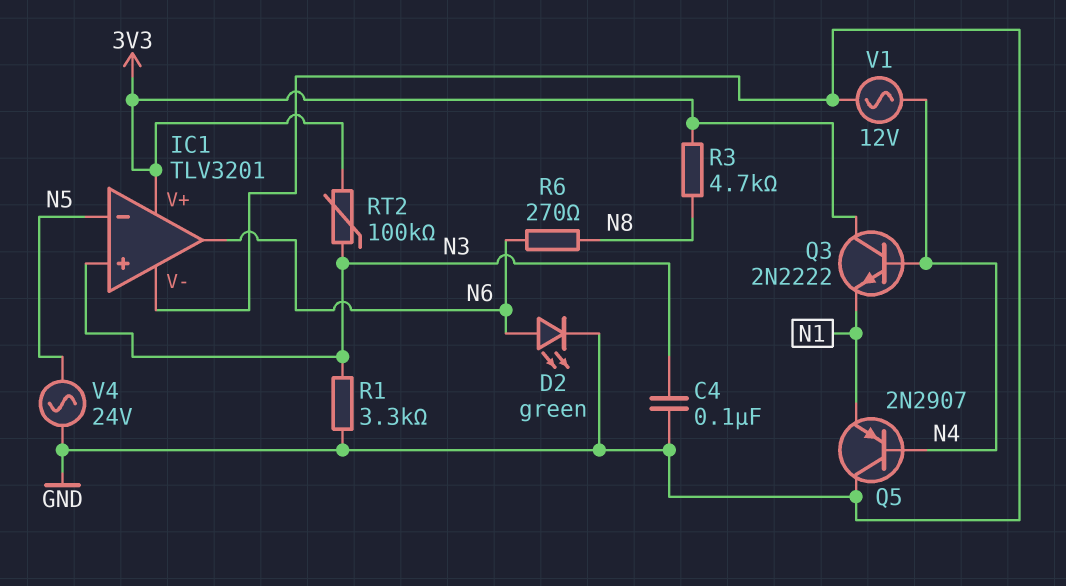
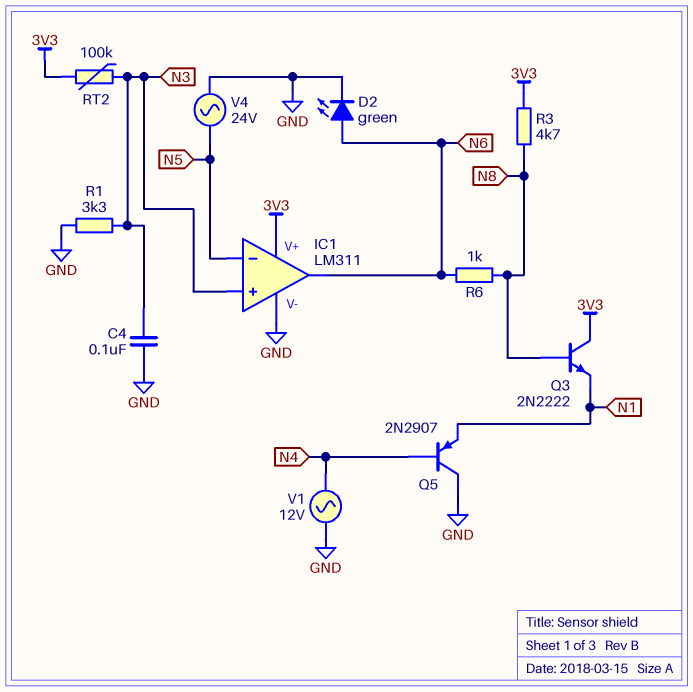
IC1: TLV3201 -> LM311
Q3: NPN 2N2222 (B N4, C 3V3, E N1) -> NPN 2N2222 (B N8, C 3V3, E N1)
R6: 270 (N6, N8) -> 1k (N6, N8)

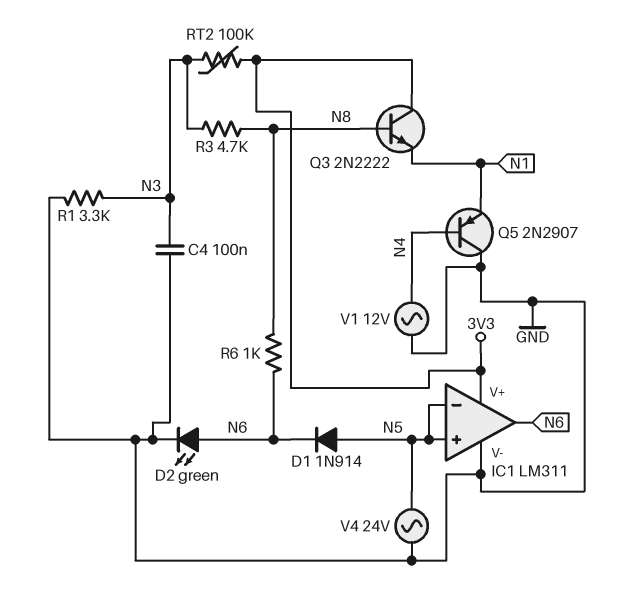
D1: none -> diode 1N914 (A N5, K N6)
IC1 pin in+: N3 -> N5
R3: 4.7k (3V3, N8) -> 4.7k (N3, N8)

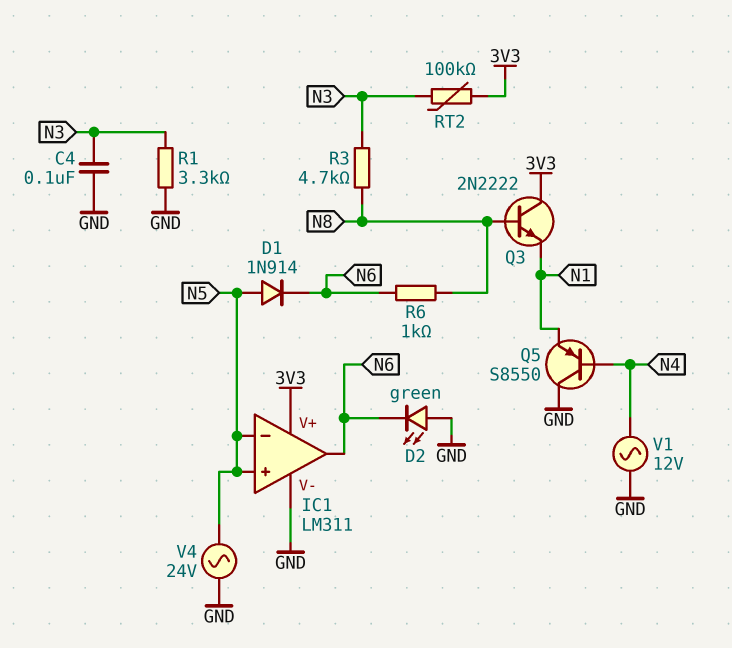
D2: LED green (A N6, K GND) -> LED green (A GND, K N6)
Q5: PNP 2N2907 (B N4, C GND, E N1) -> PNP S8550 (B N4, C GND, E N1)

